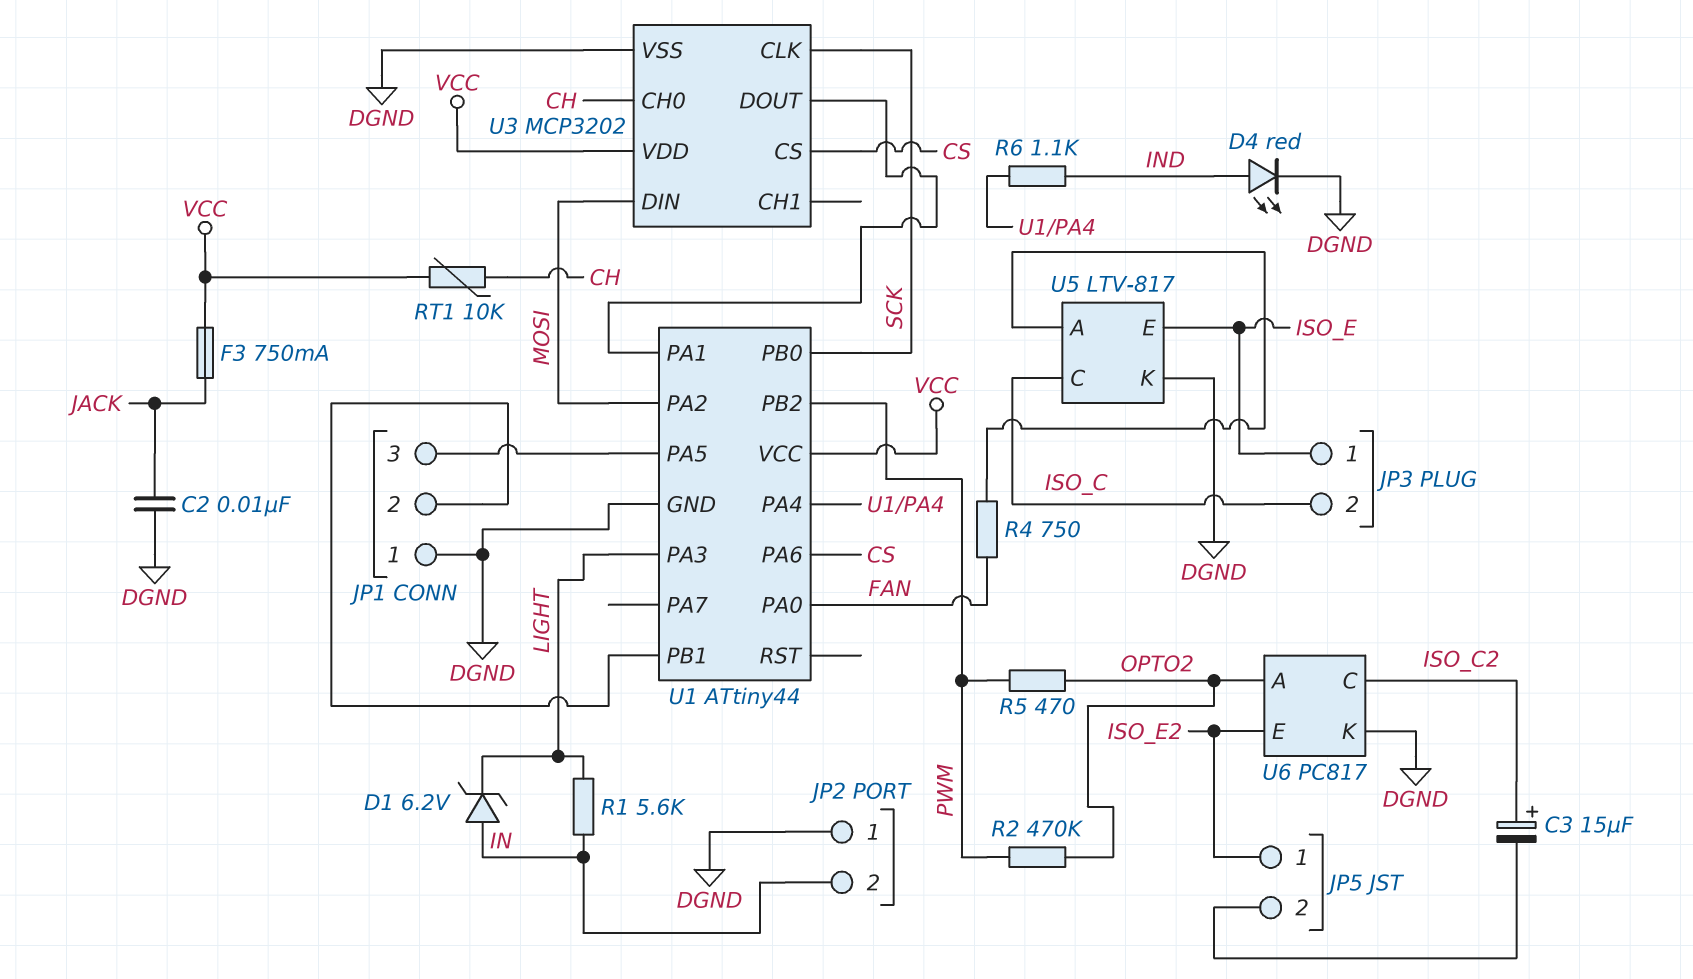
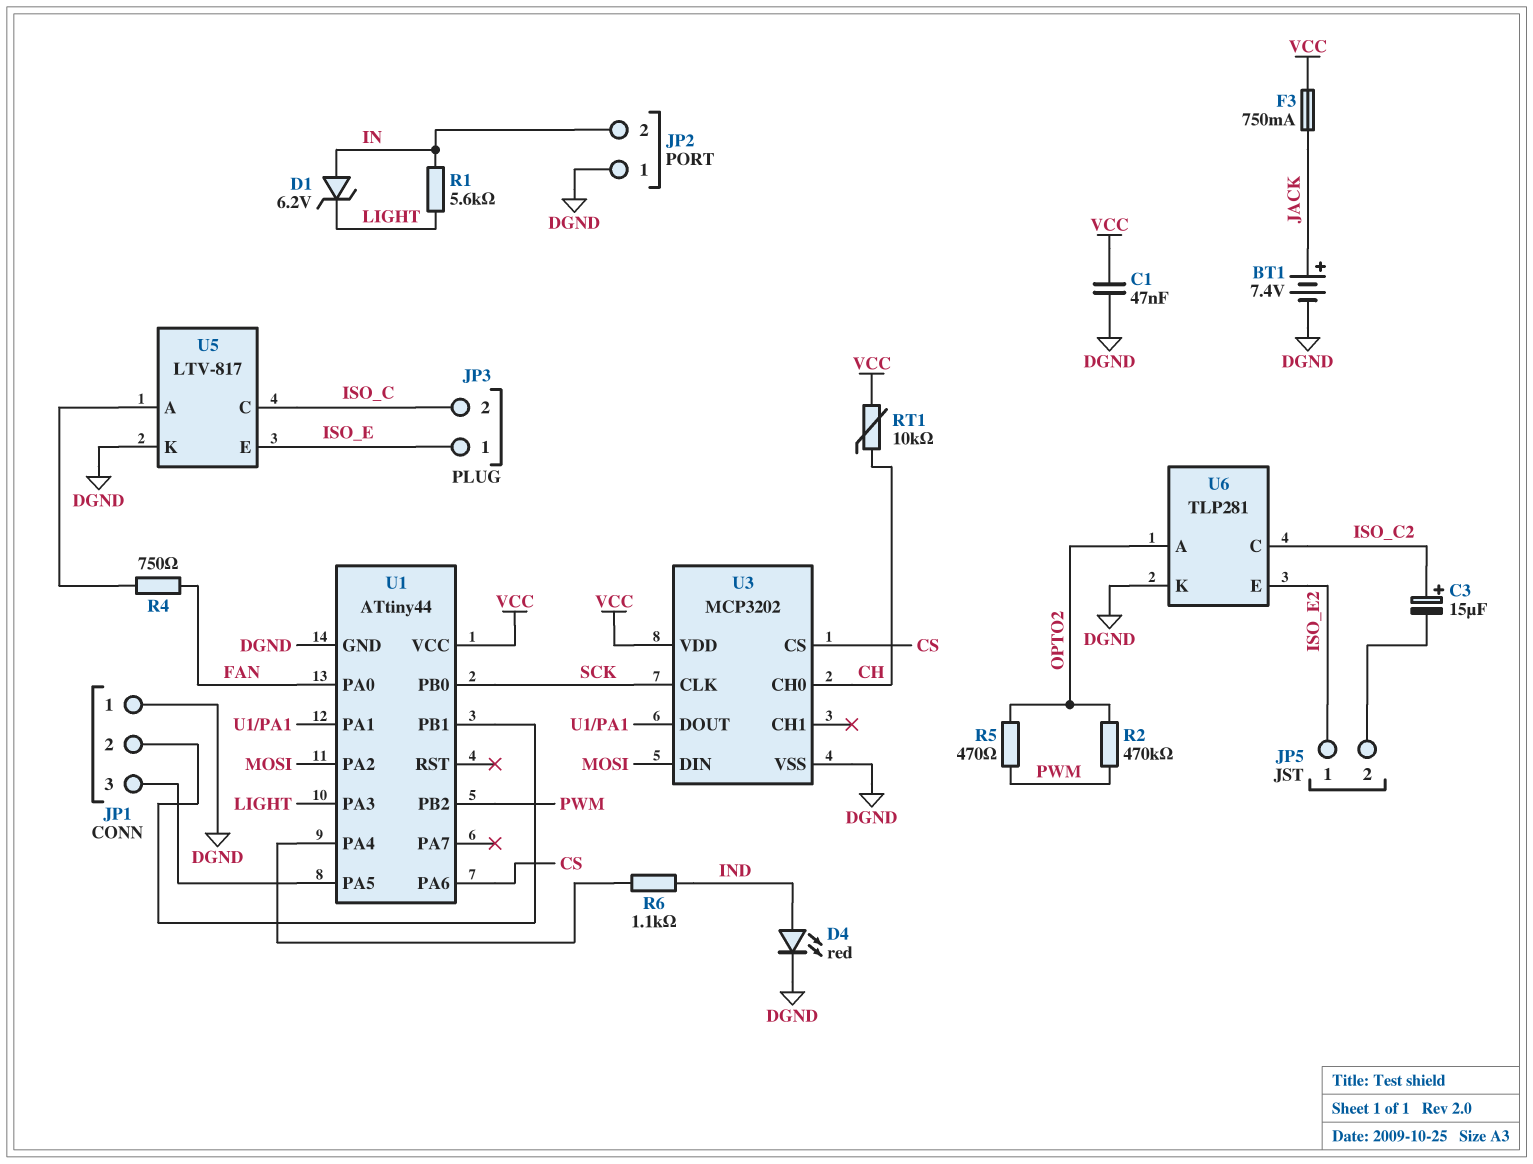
BT1: none -> 7.4V (plus JACK, minus DGND)
C1: none -> 47nF (DGND, VCC)
C2: 10nF (DGND, JACK) -> none
U6: PC817 -> TLP281

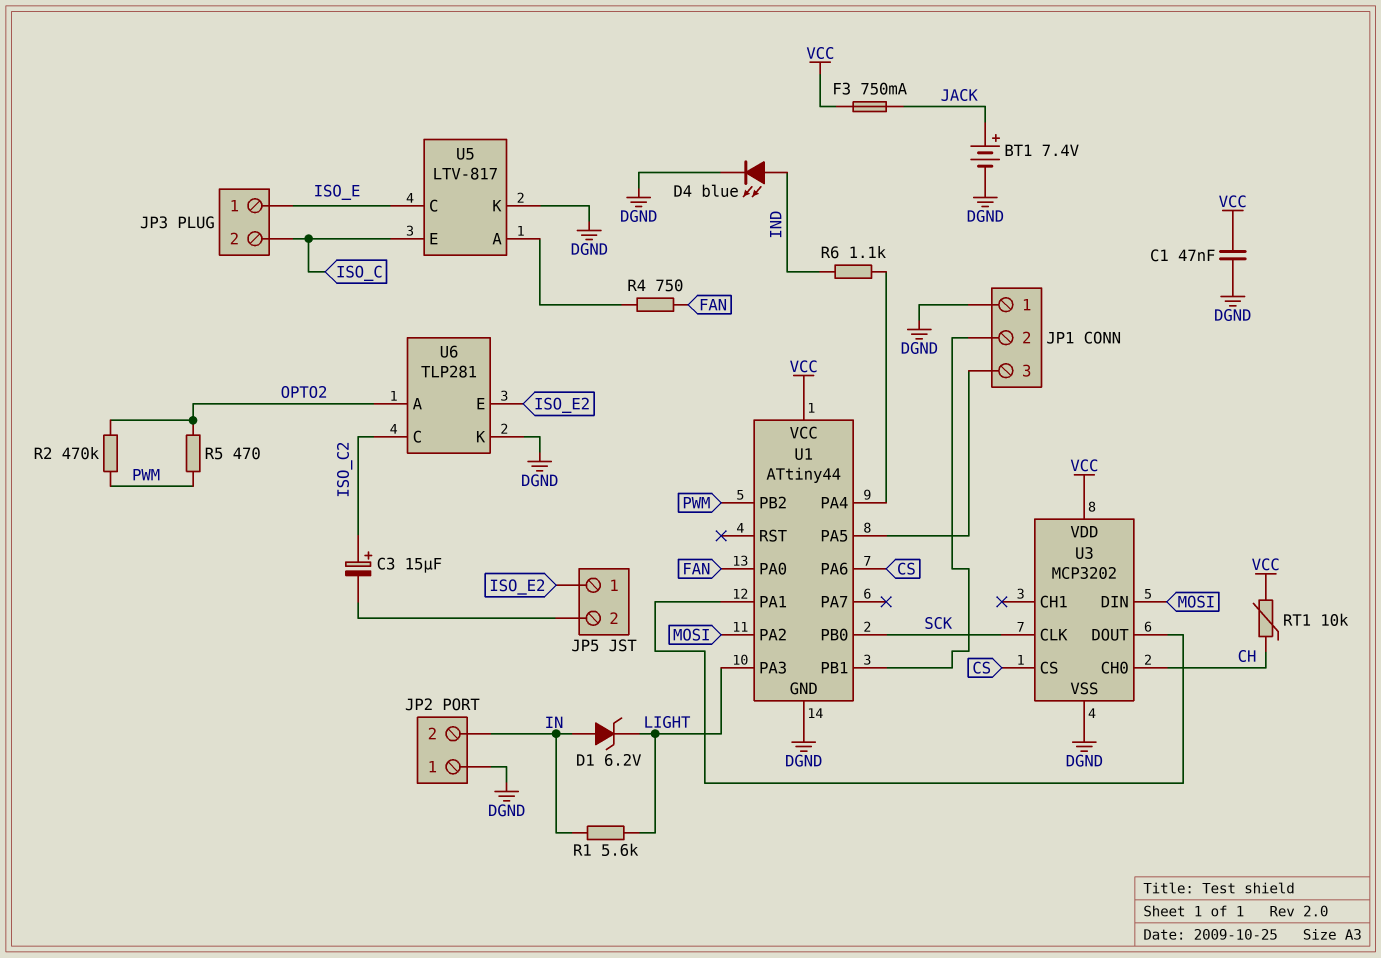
D4: LED red (A IND, K DGND) -> LED blue (A IND, K DGND)
U5 pin C: ISO_C -> ISO_E
U5 pin E: ISO_E -> ISO_C

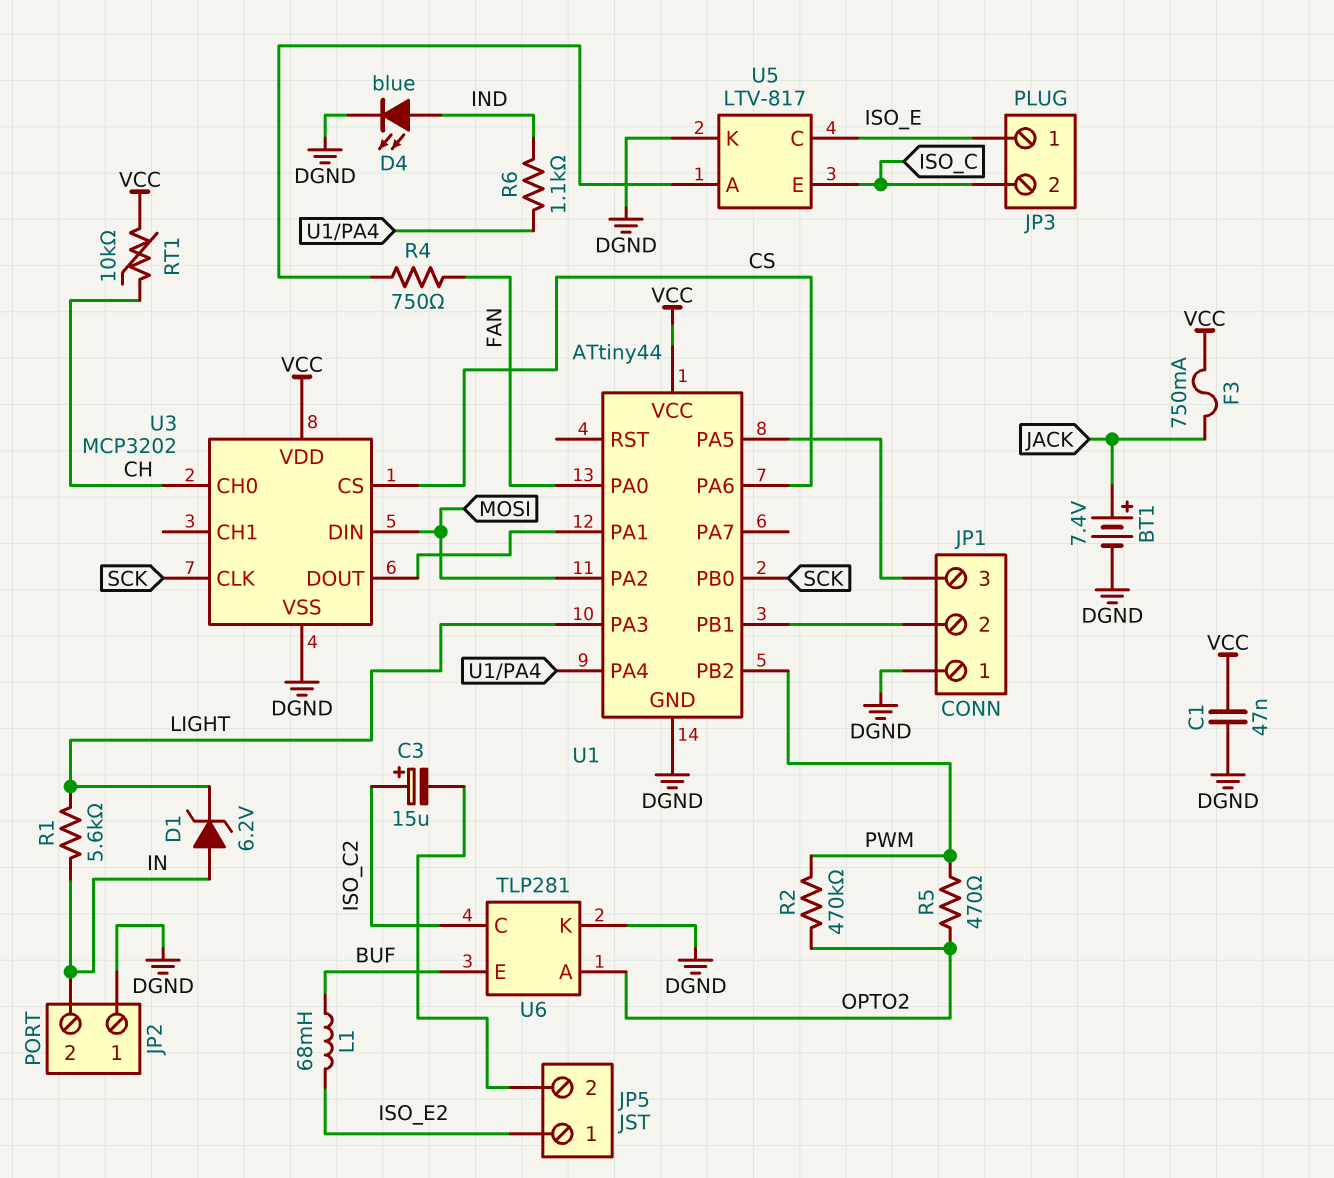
L1: none -> 68mH (BUF, ISO_E2)
U6 pin E: ISO_E2 -> BUF

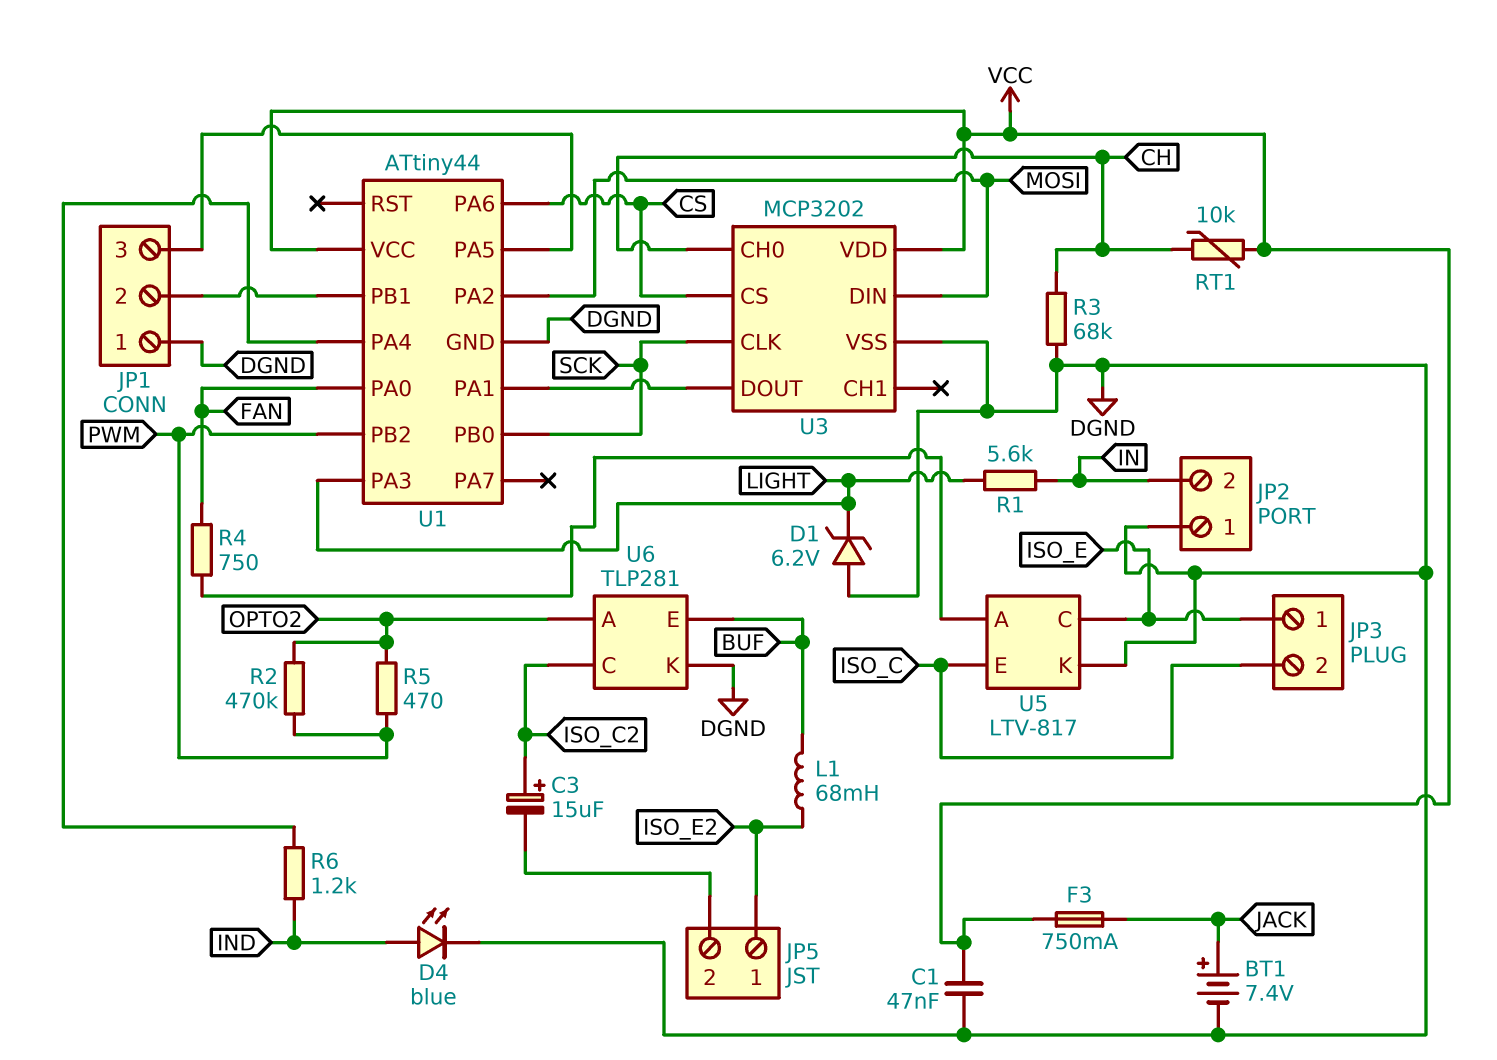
D1: zener 6.2V (A IN, K LIGHT) -> zener 6.2V (A DGND, K LIGHT)
R3: none -> 68k (CH, DGND)
R6: 1.1k (IND, U1/PA4) -> 1.2k (IND, U1/PA4)

